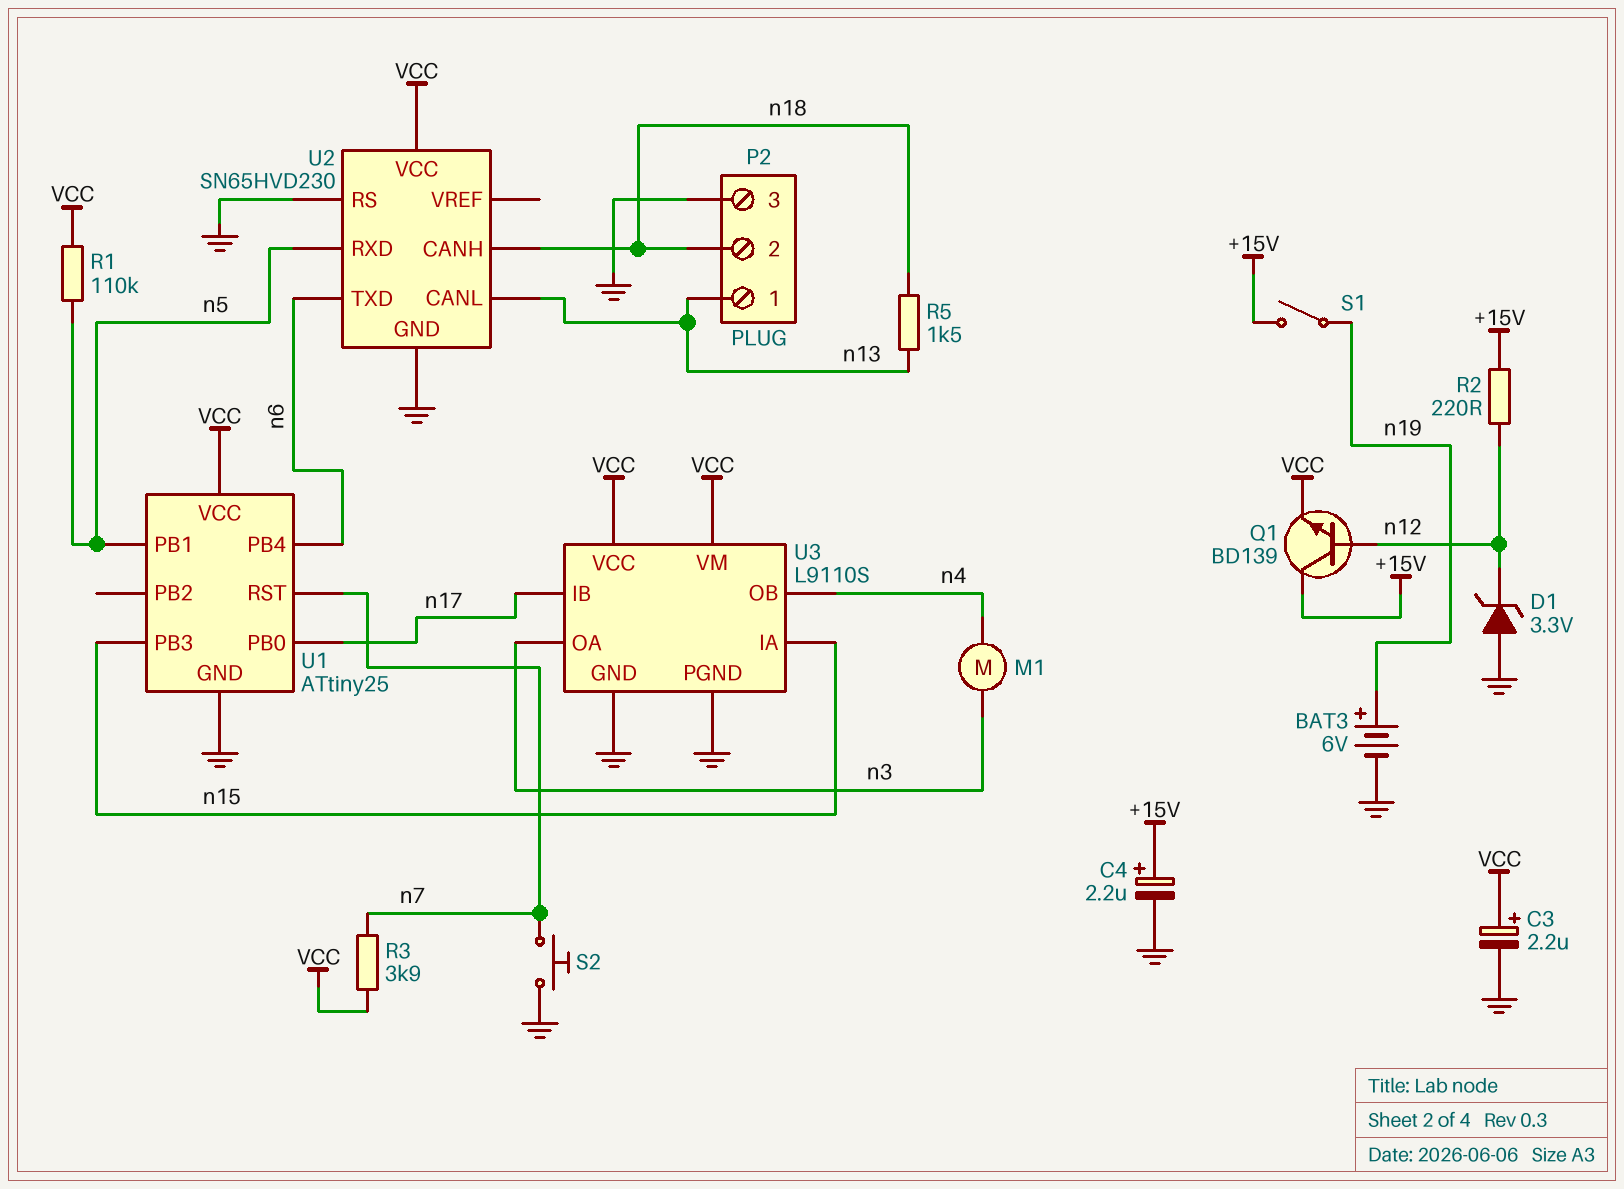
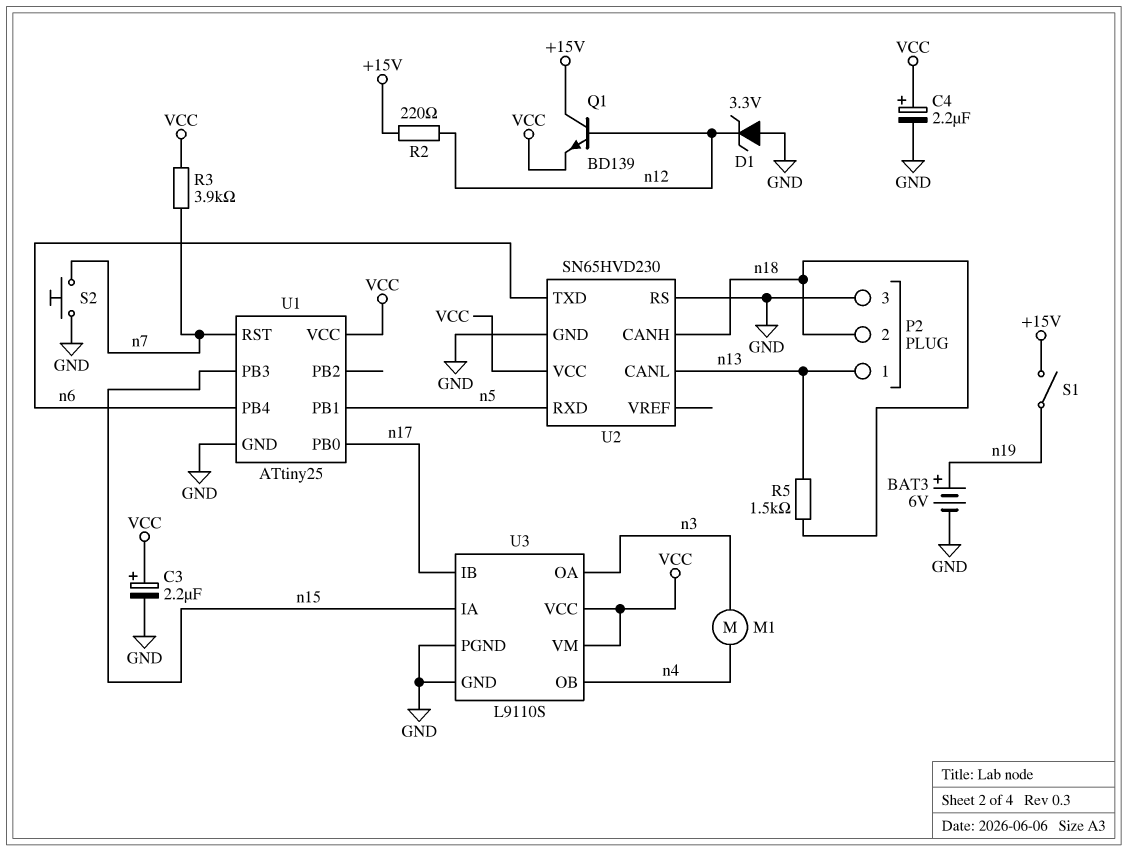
C4: 2.2uF (plus +15V, minus GND) -> 2.2uF (plus VCC, minus GND)
R1: 110k (VCC, n5) -> none

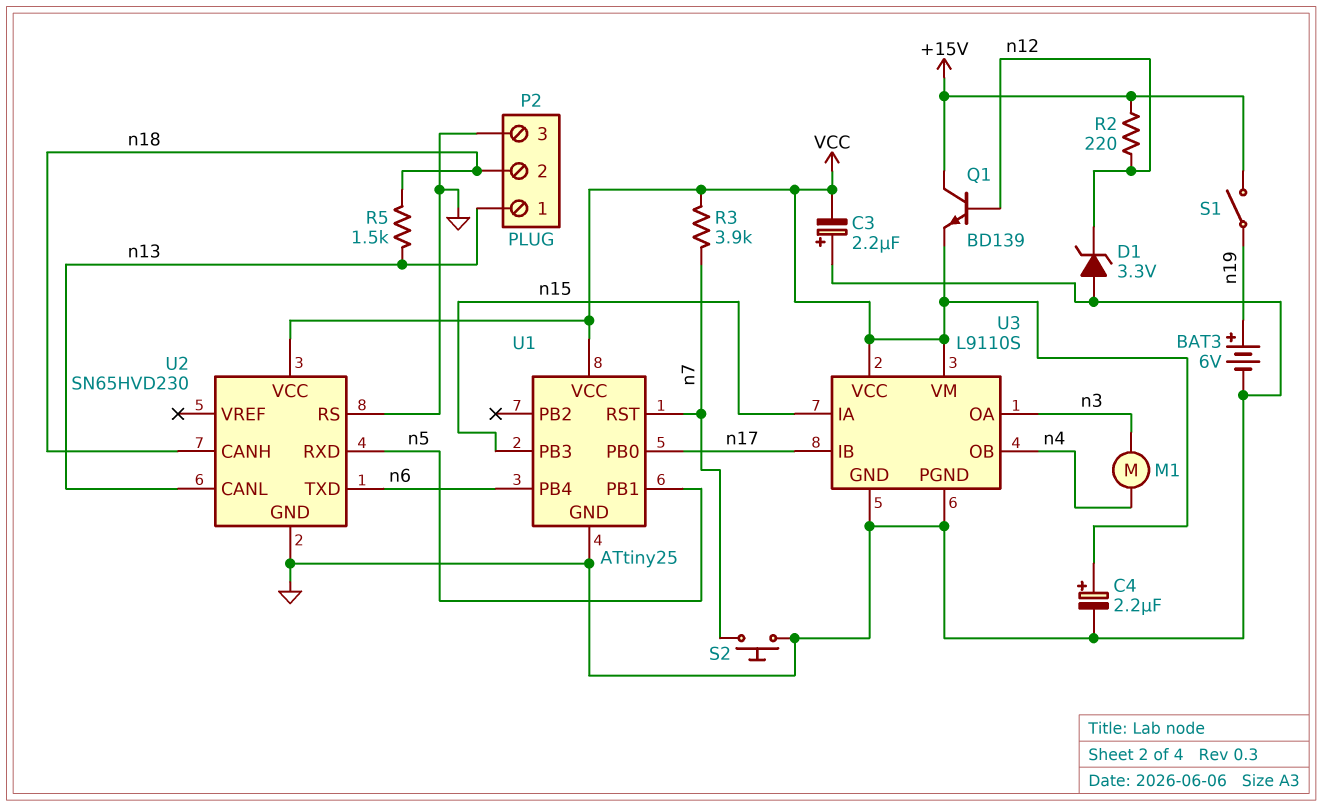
C3: 2.2uF (plus VCC, minus GND) -> 2.2uF (plus GND, minus VCC)

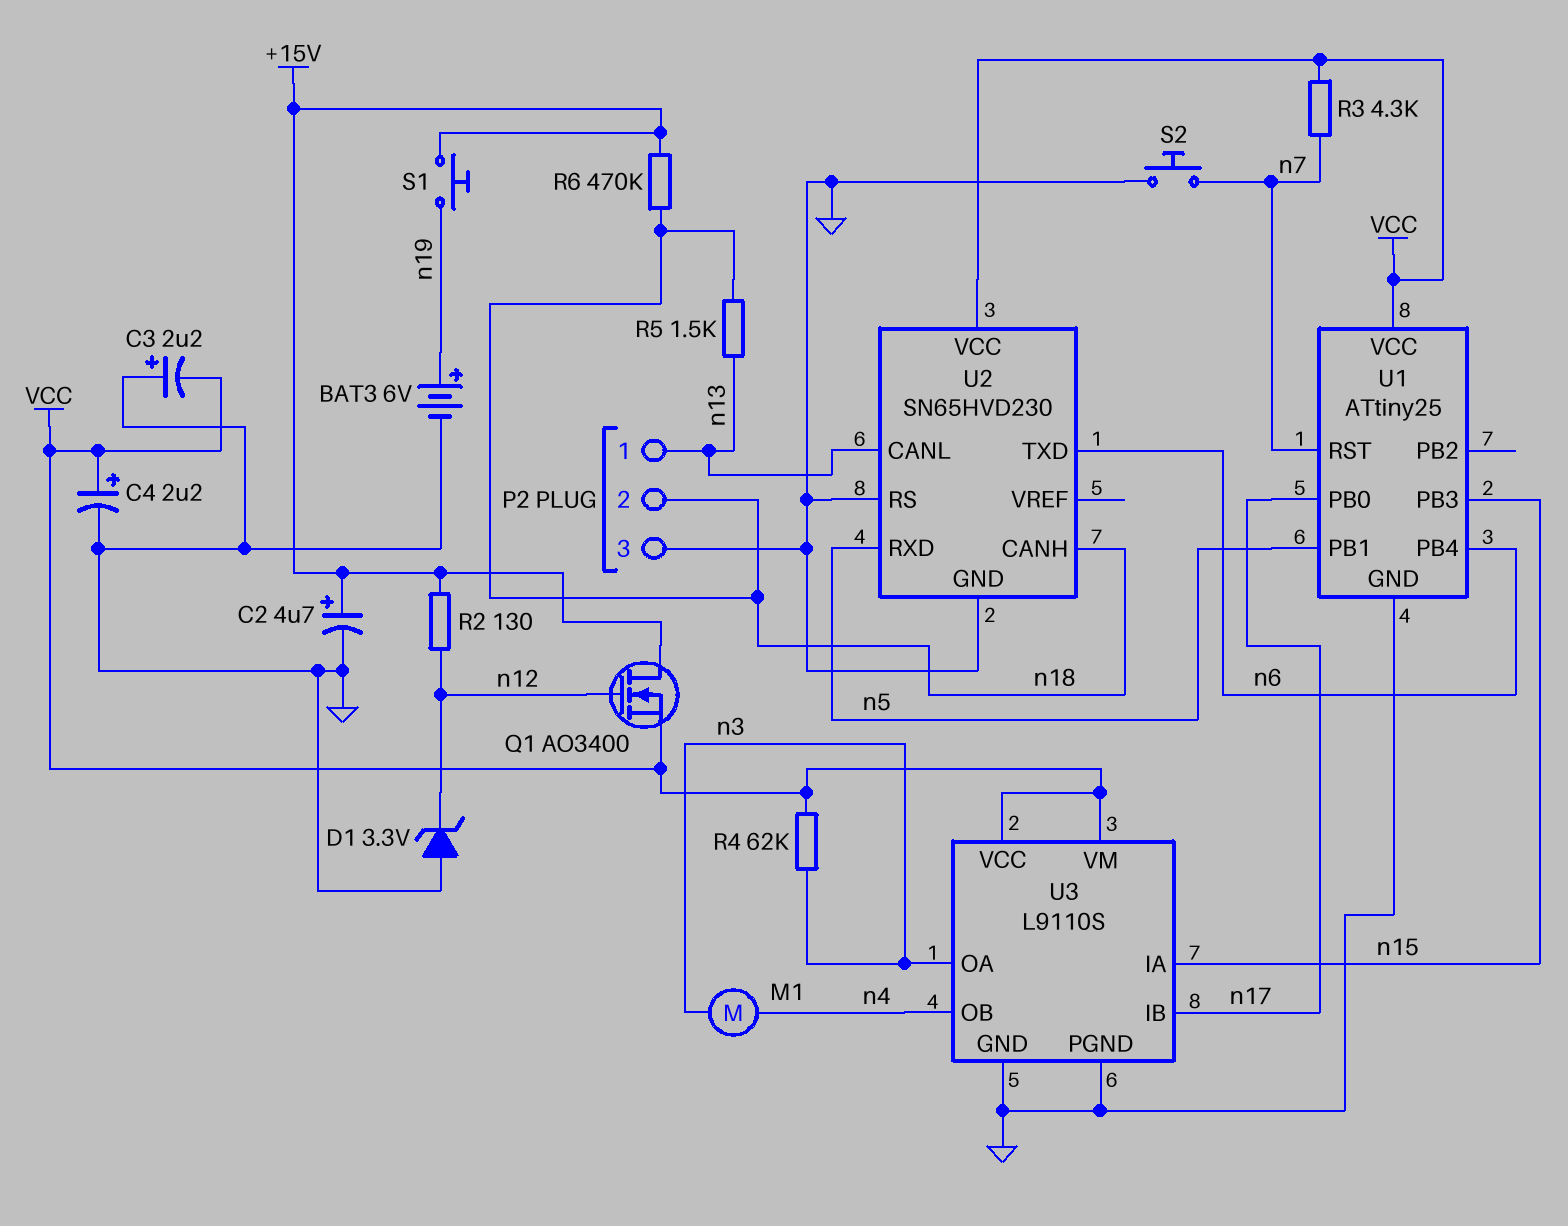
C2: none -> 4.7uF (plus +15V, minus GND)
Q1: NPN BD139 (B n12, C +15V, E VCC) -> NMOS AO3400 (G n12, D +15V, S VCC)
R2: 220 (+15V, n12) -> 130 (+15V, n12)
R3: 3.9k (VCC, n7) -> 4.3k (VCC, n7)
R4: none -> 62k (VCC, n3)
R6: none -> 470k (+15V, n18)
S1: switch (+15V, n19) -> button (+15V, n19)

